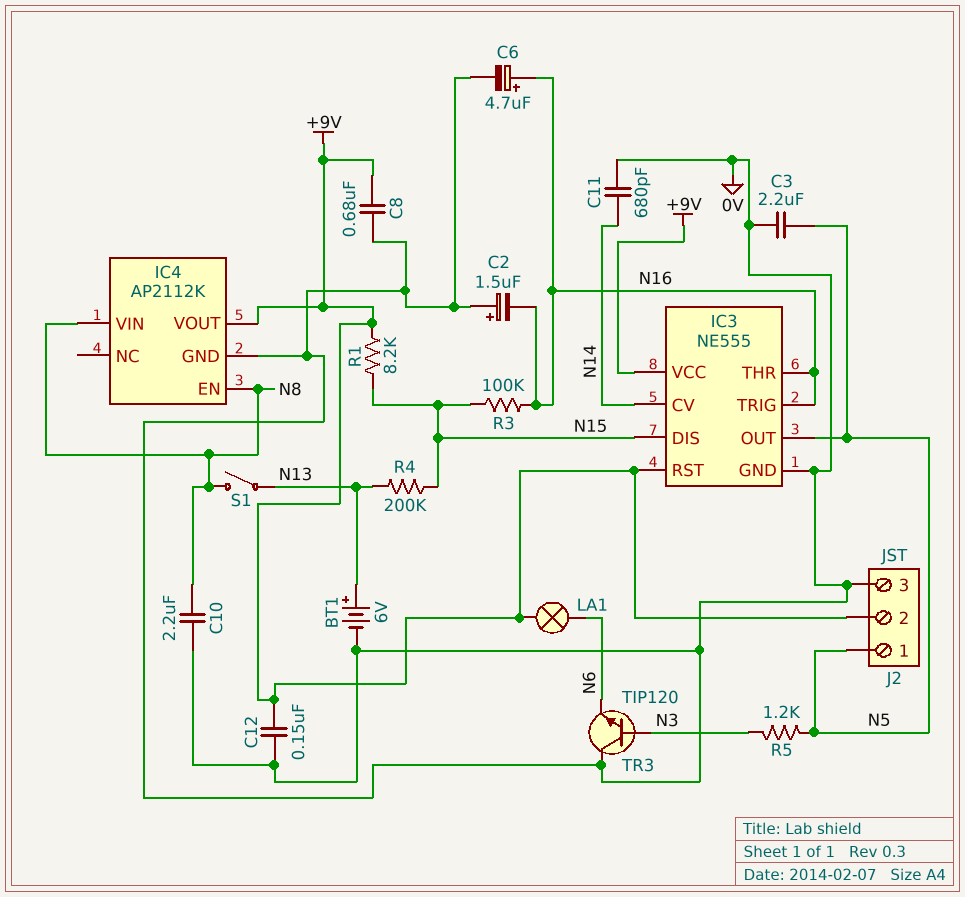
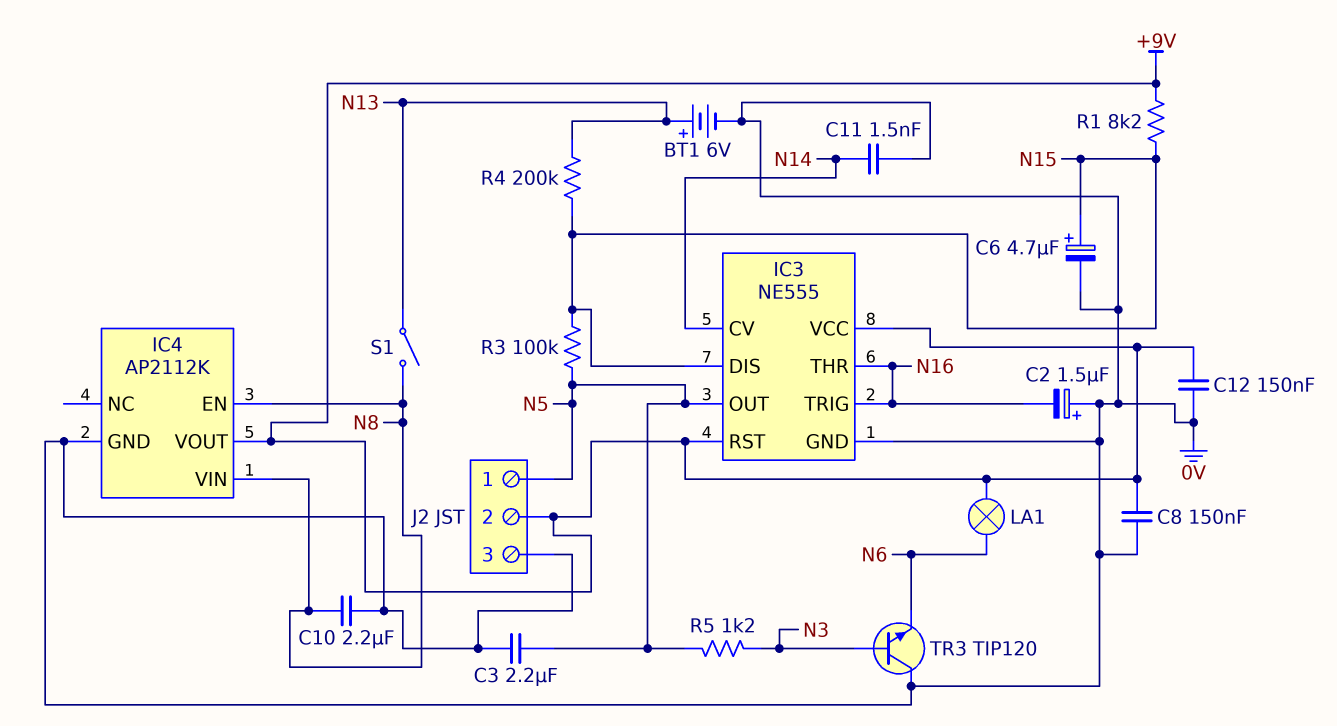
C6: 4.7uF (plus N16, minus 0V) -> 4.7uF (plus N15, minus 0V)
C8: 680nF (+9V, 0V) -> 150nF (+9V, 0V)
C11: 680pF (0V, N14) -> 1.5nF (0V, N14)
R3: 100k (N15, N16) -> 100k (N5, N15)

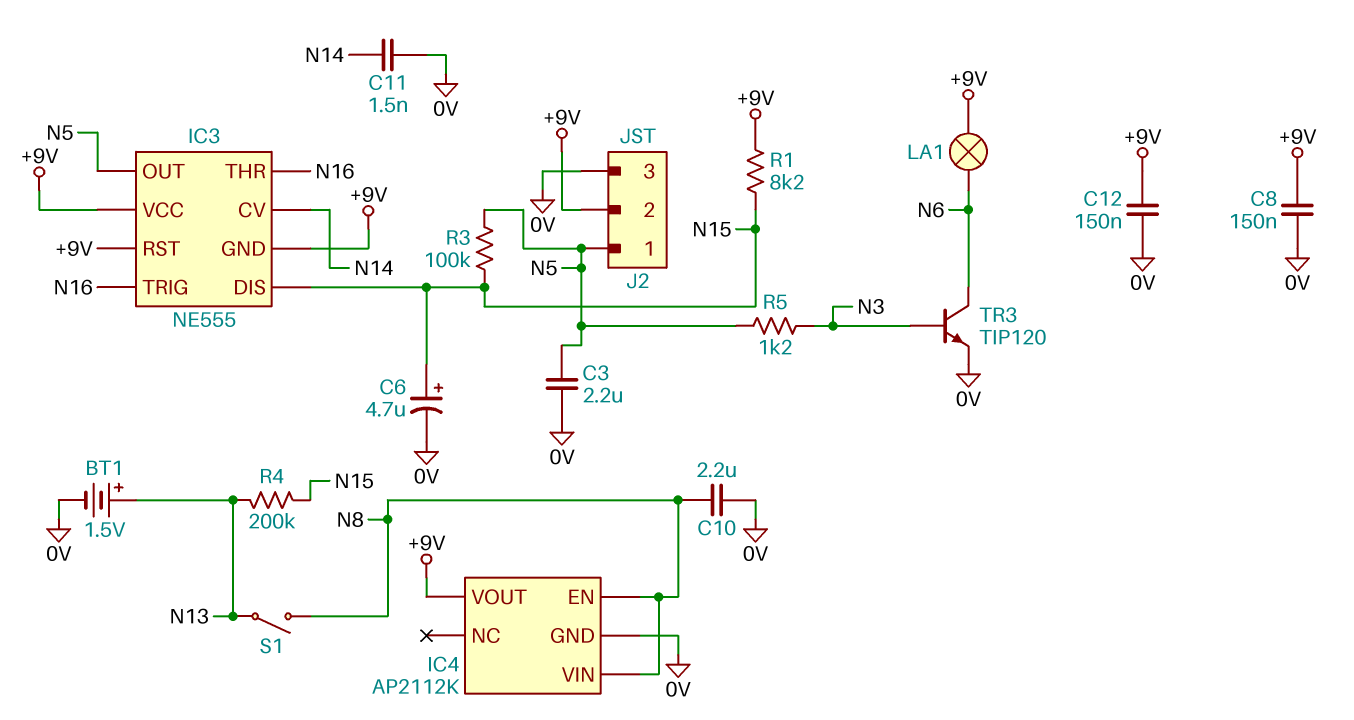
BT1: 6V (plus N13, minus 0V) -> 1.5V (plus N13, minus 0V)
C2: 1.5uF (plus 0V, minus N16) -> none
IC3 pin GND: 0V -> +9V
TR3: NPN TIP120 (B N3, C 0V, E N6) -> NPN TIP120 (B N3, C N6, E 0V)

